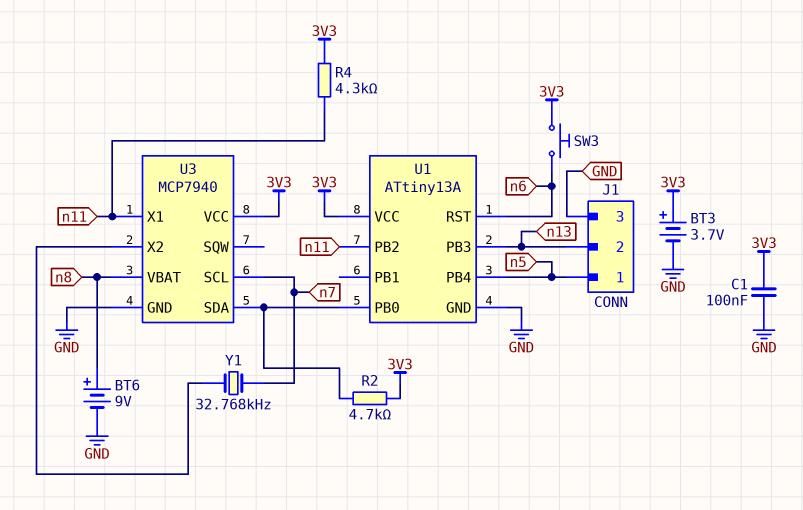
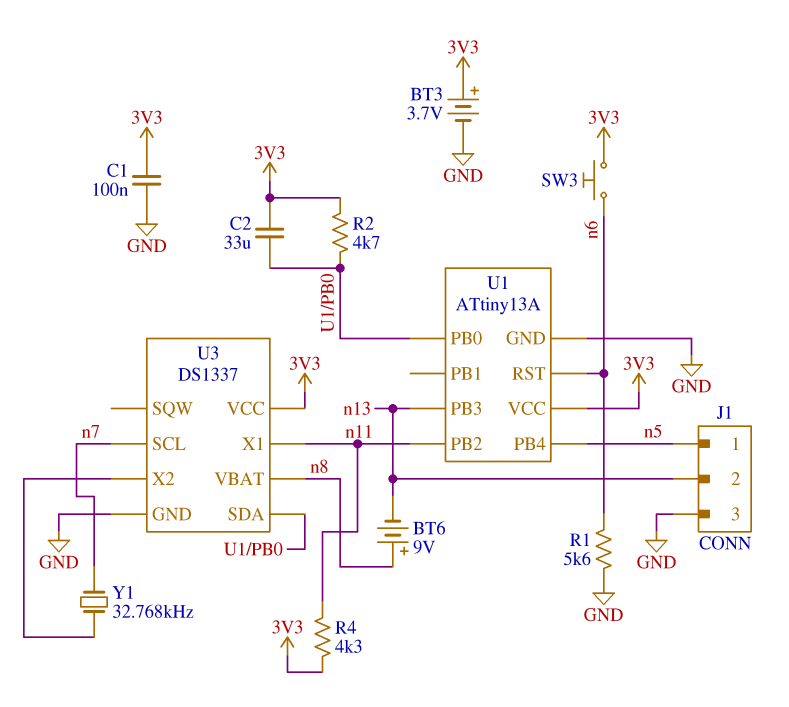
BT6: 9V (plus n8, minus GND) -> 9V (plus n8, minus n13)
C2: none -> 33uF (3V3, U1/PB0)
R1: none -> 5.6k (GND, n6)
U3: MCP7940 -> DS1337

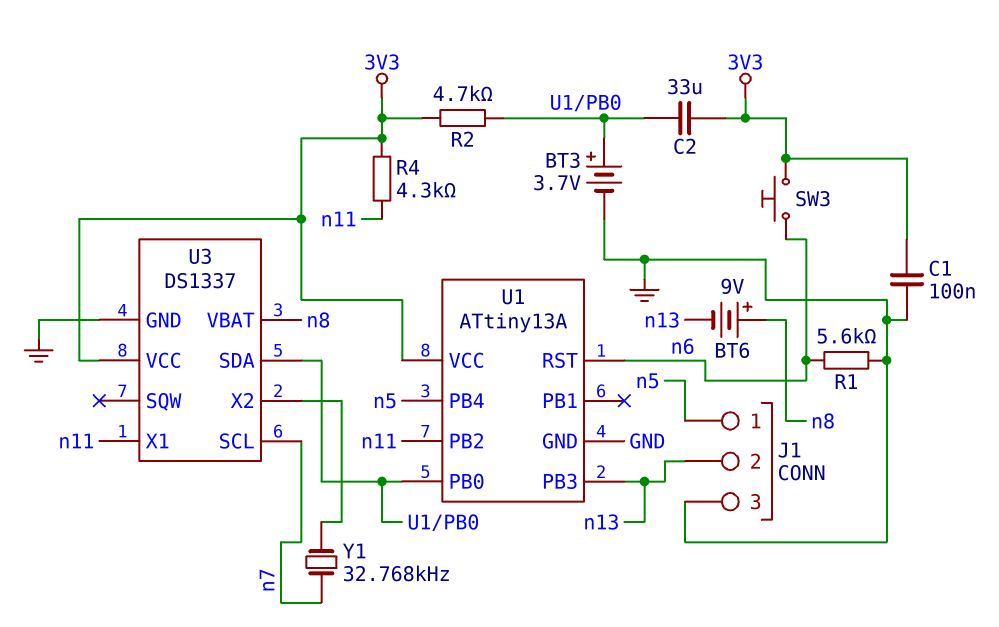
BT3: 3.7V (plus 3V3, minus GND) -> 3.7V (plus U1/PB0, minus GND)

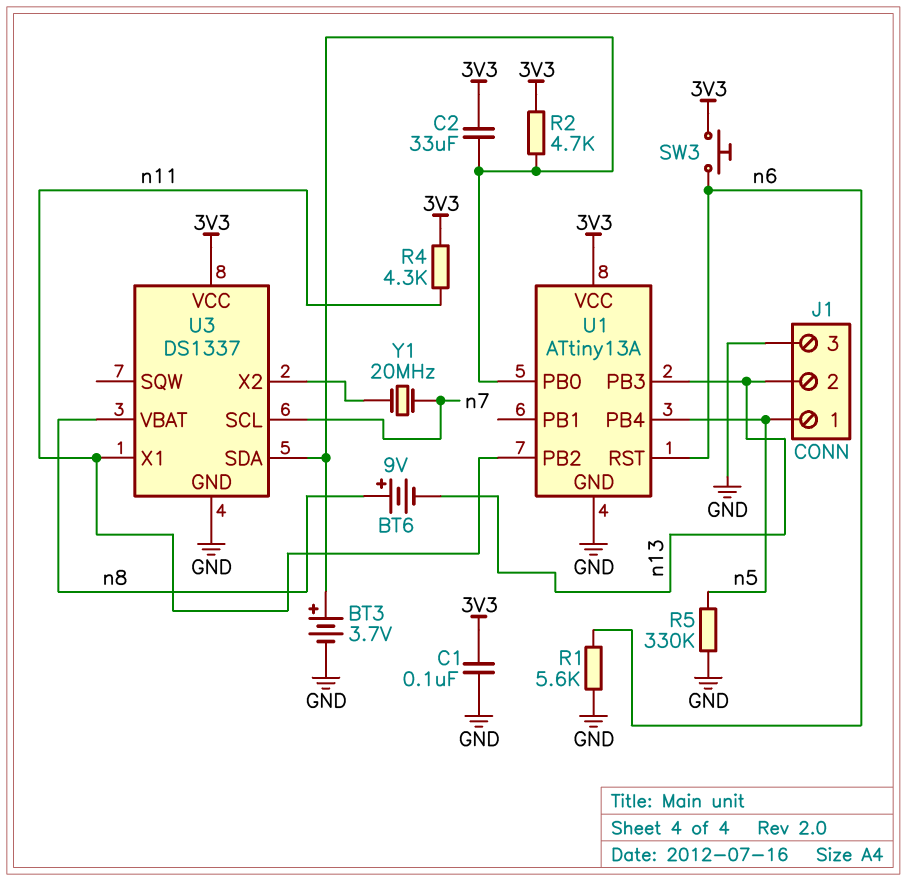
R5: none -> 330k (GND, n5)
Y1: 32.768kHz (U3/X2, n7) -> 20MHz (U3/X2, n7)

